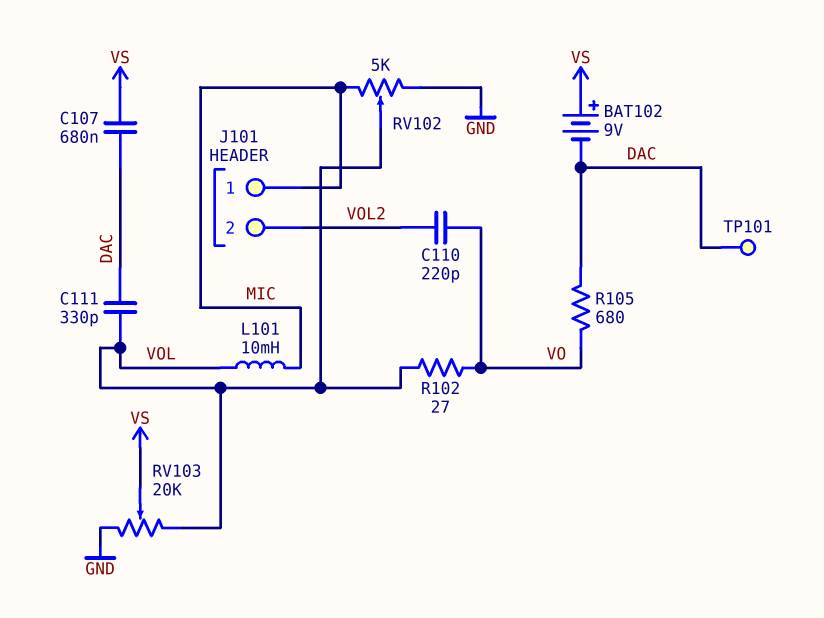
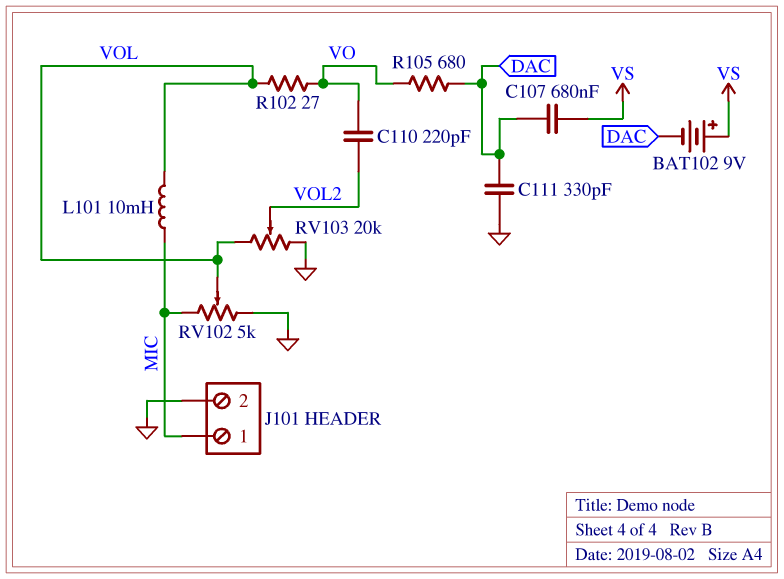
C111: 330pF (DAC, VOL) -> 330pF (DAC, GND)
J101 pin 2: VOL2 -> GND
RV103: 20k (GND, VOL, wiper VS) -> 20k (GND, VOL, wiper VOL2)
TP101: test point (DAC) -> none

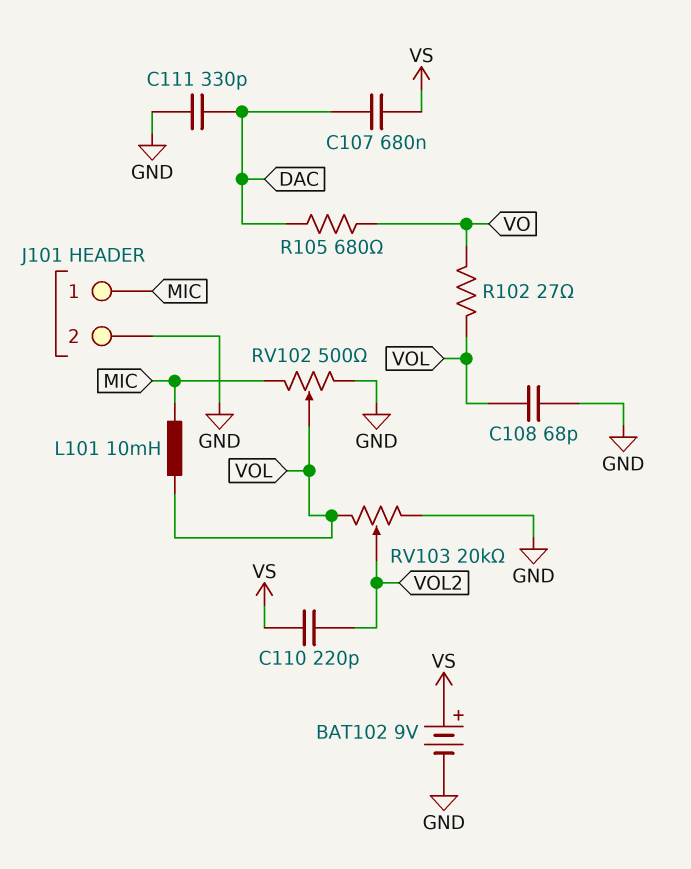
BAT102: 9V (plus VS, minus DAC) -> 9V (plus VS, minus GND)
C108: none -> 68pF (GND, VOL)
C110: 220pF (VO, VOL2) -> 220pF (VOL2, VS)
RV102: 5k (GND, MIC, wiper VOL) -> 500 (GND, MIC, wiper VOL)

